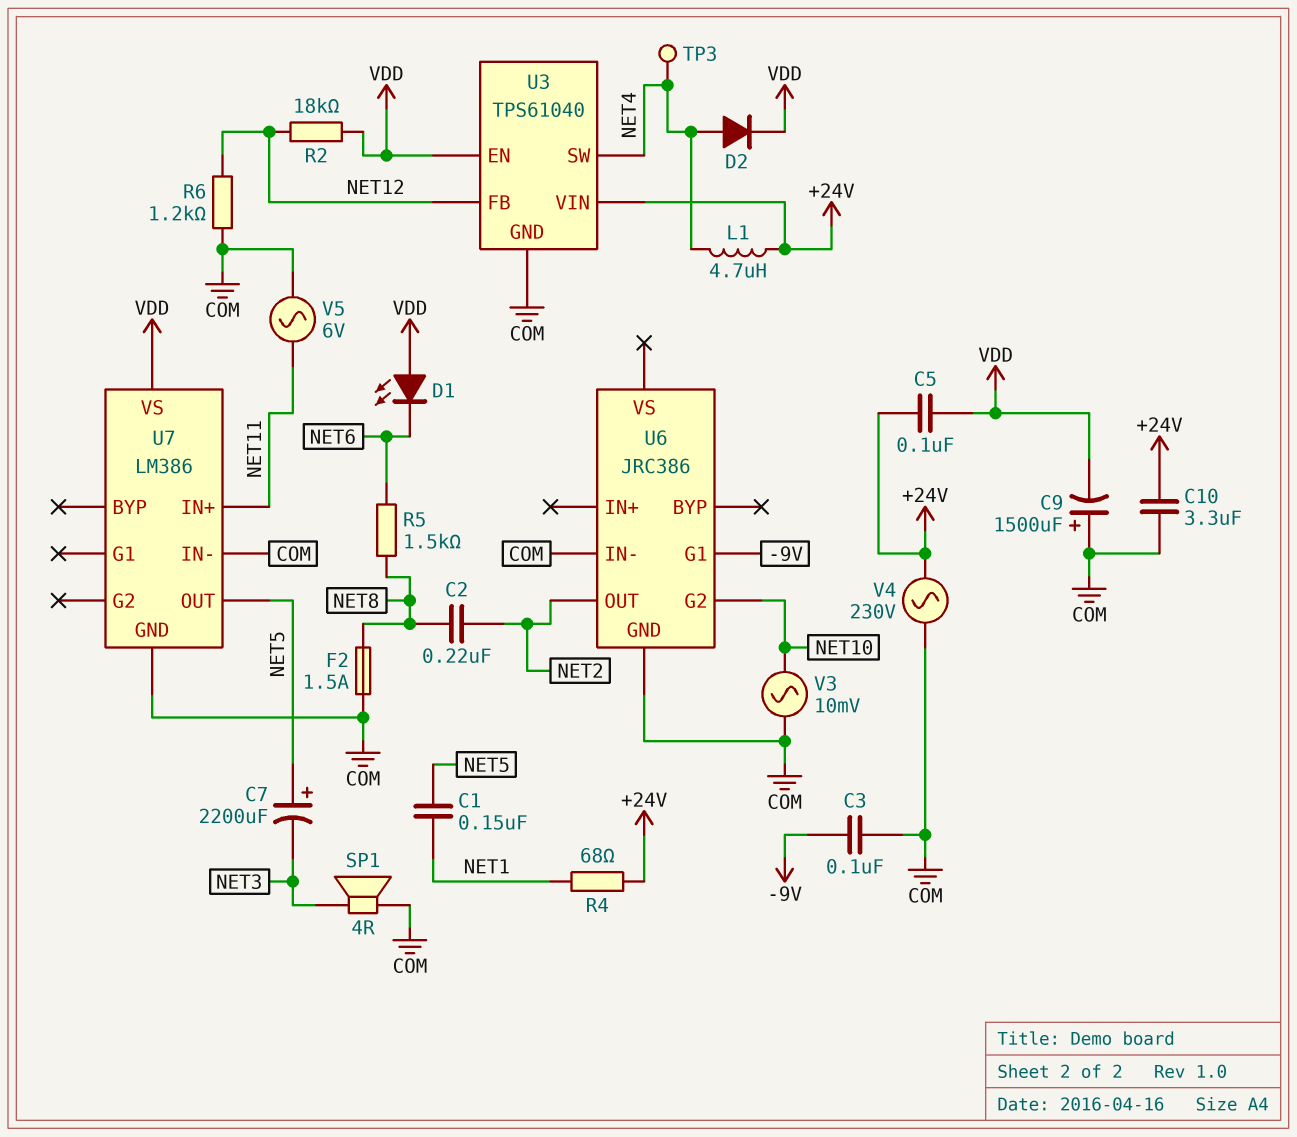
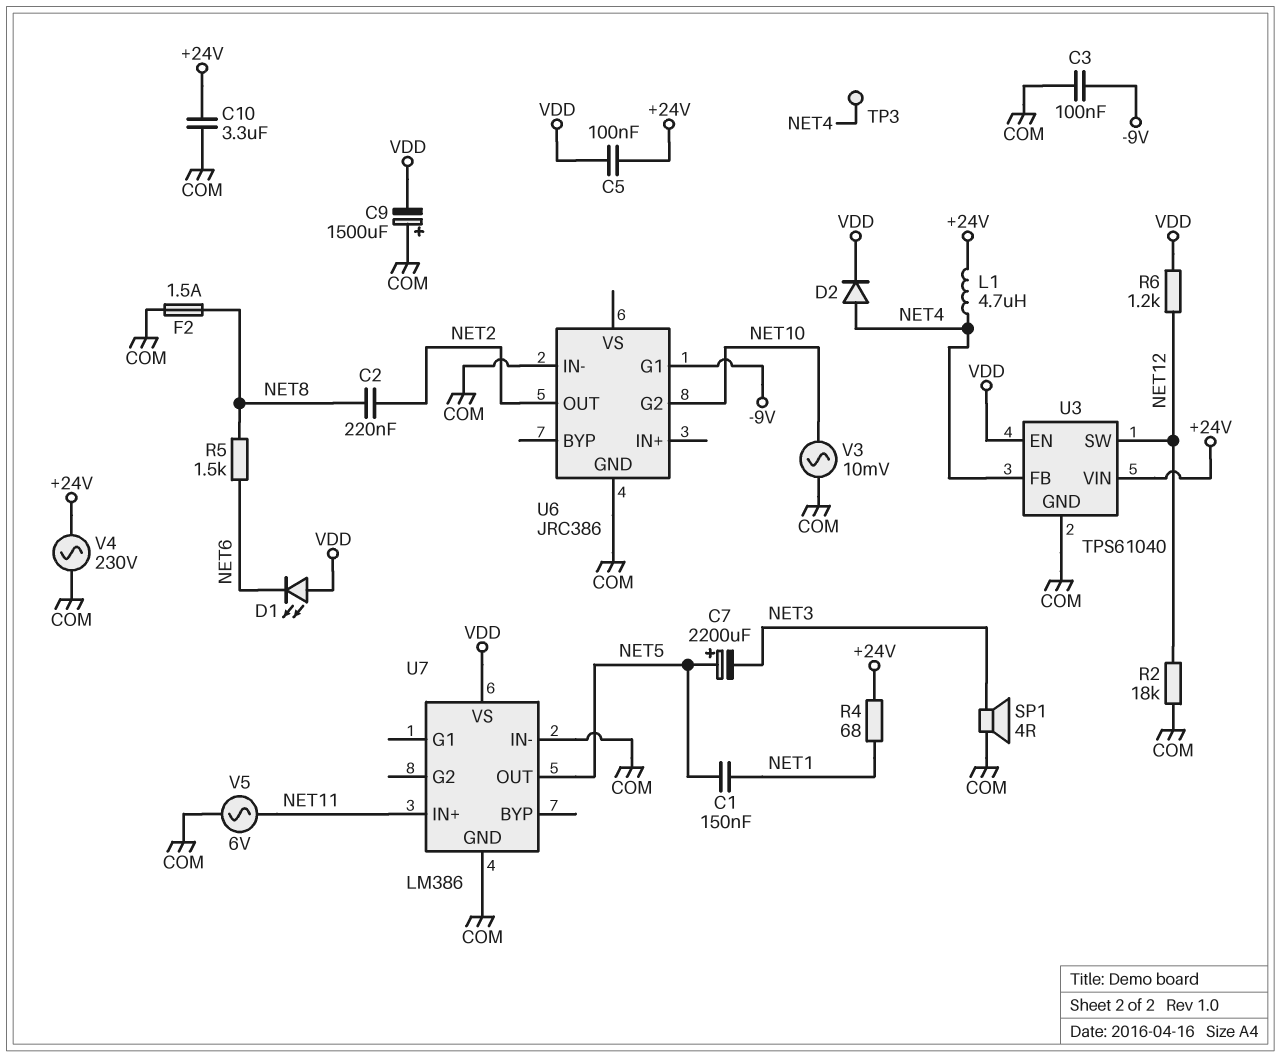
R2: 18k (NET12, VDD) -> 18k (COM, NET12)
R6: 1.2k (COM, NET12) -> 1.2k (NET12, VDD)
U3 pin FB: NET12 -> NET4
U3 pin SW: NET4 -> NET12

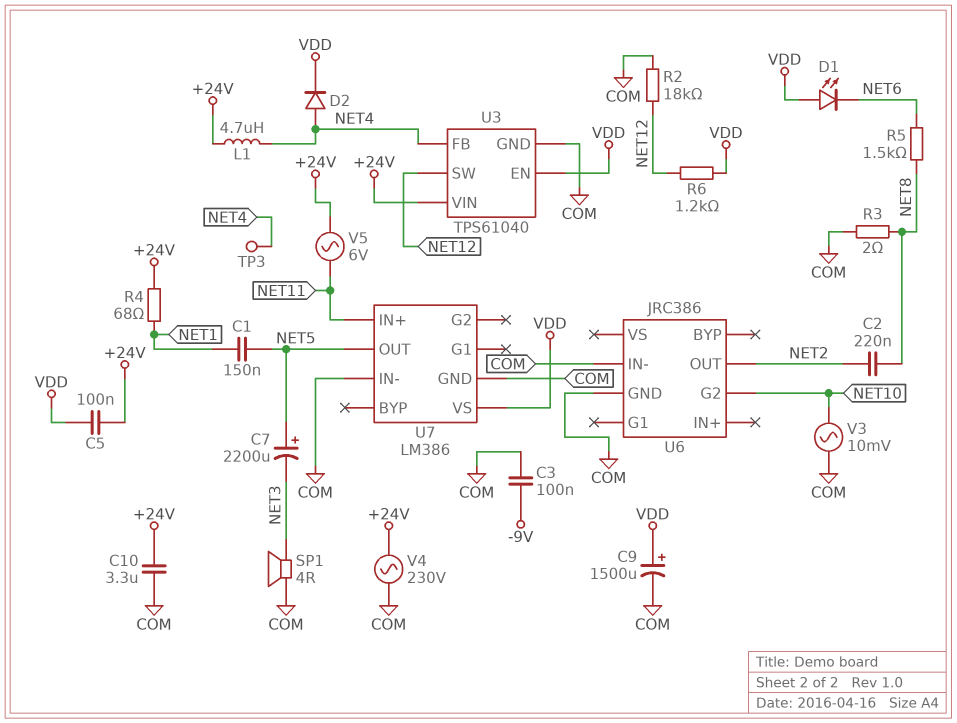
C9: 1500uF (plus COM, minus VDD) -> 1500uF (plus VDD, minus COM)
F2: 1.5A (COM, NET8) -> none
R3: none -> 2 (COM, NET8)
U6 pin G1: -9V -> none
V5: AC 6V (COM, NET11) -> AC 6V (+24V, NET11)

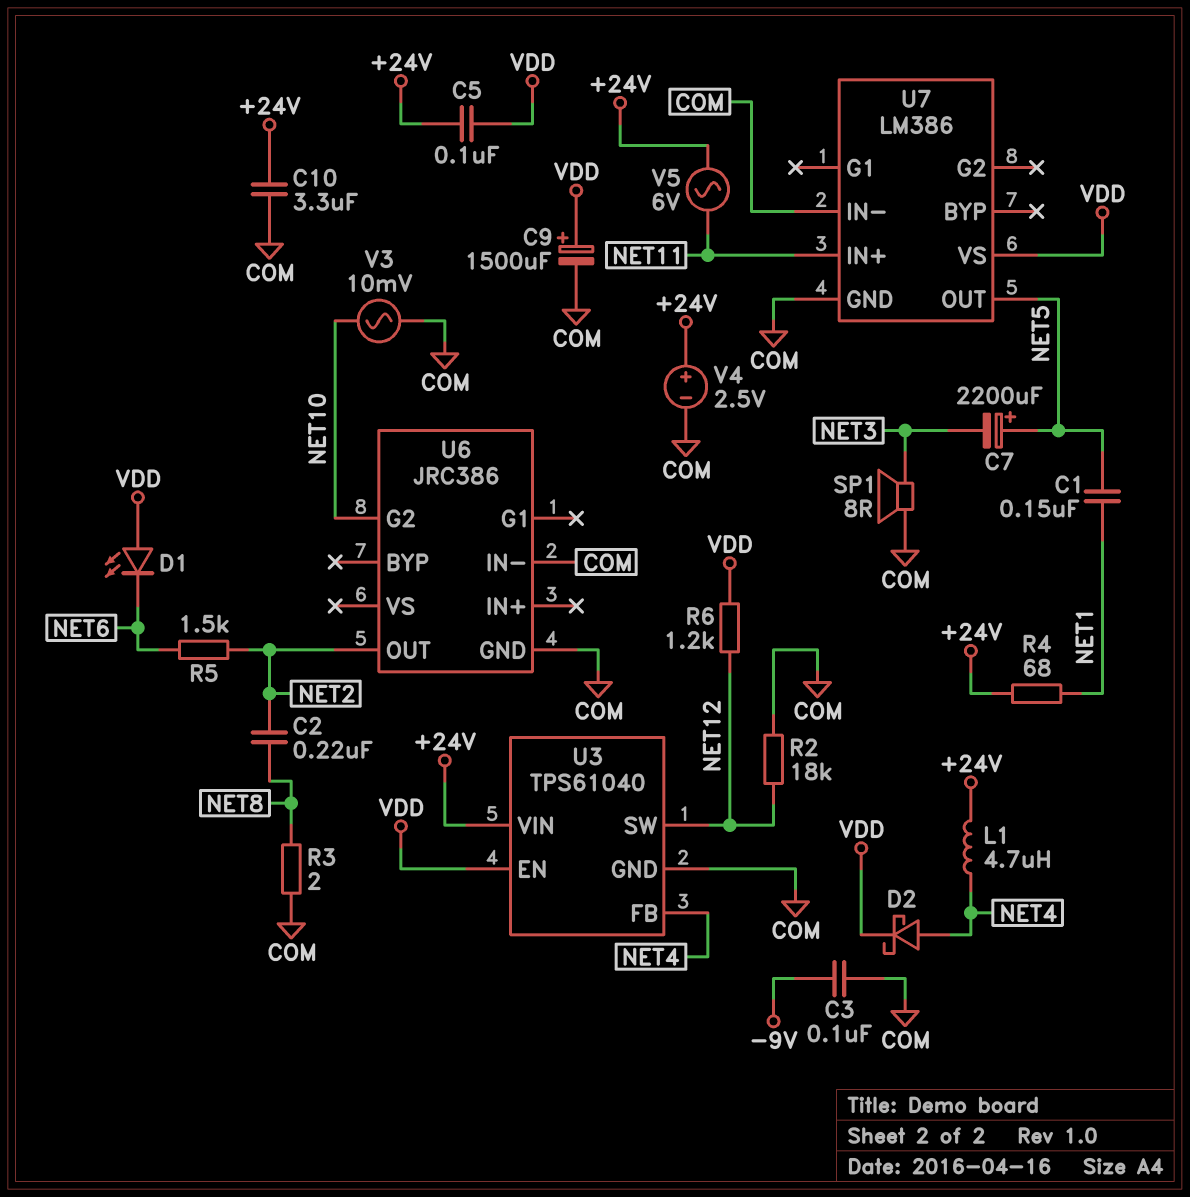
D2: diode (A NET4, K VDD) -> schottky (A NET4, K VDD)
R5: 1.5k (NET6, NET8) -> 1.5k (NET2, NET6)
SP1: speaker 4R (COM, NET3) -> speaker 8R (COM, NET3)
TP3: test point (NET4) -> none
V4: AC 230V (+24V, COM) -> 2.5V (plus +24V, minus COM)

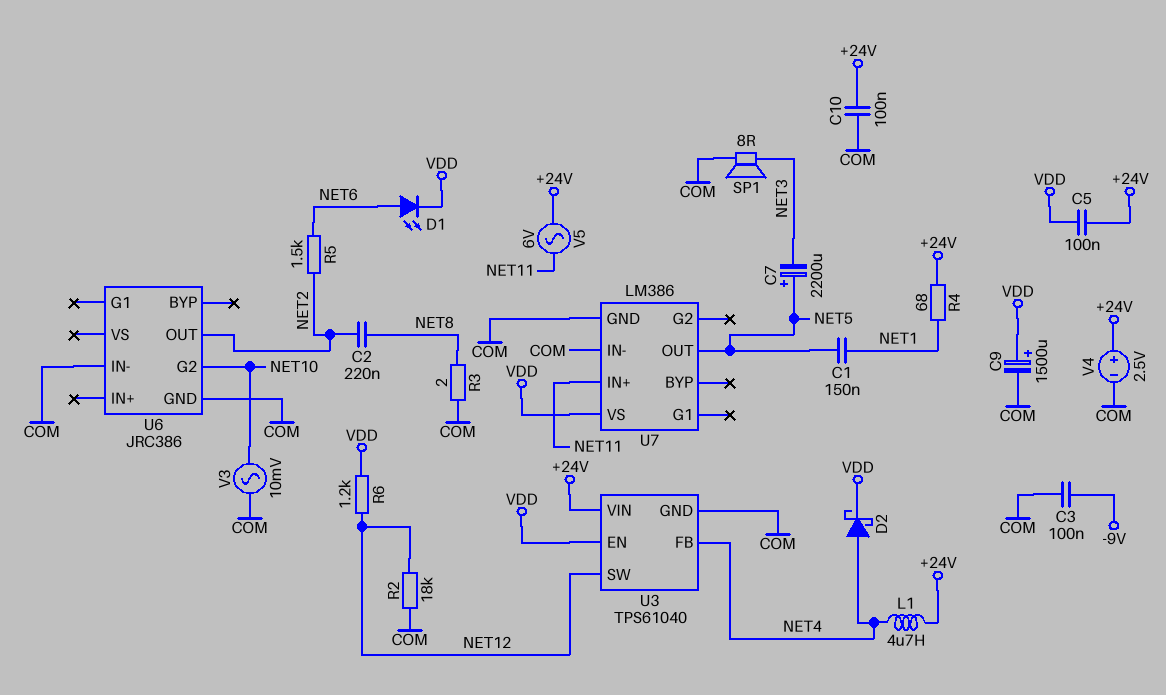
C10: 3.3uF (+24V, COM) -> 100nF (+24V, COM)
D1: LED (A VDD, K NET6) -> LED (A NET6, K VDD)

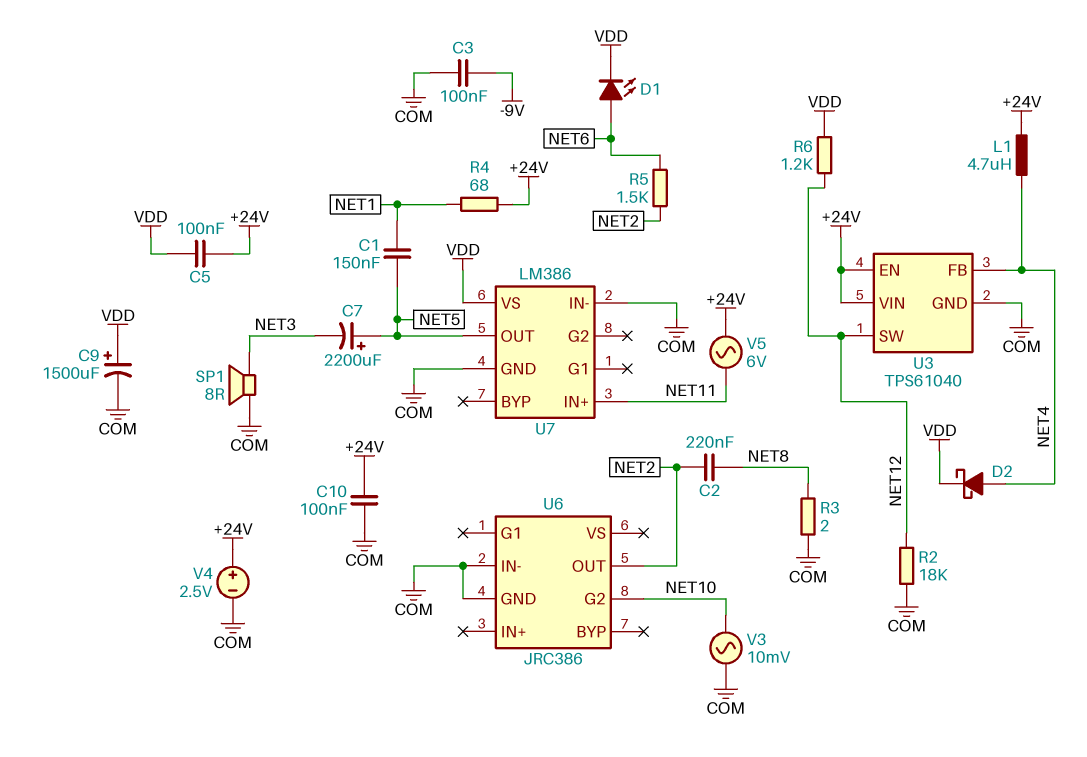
U3 pin EN: VDD -> +24V

